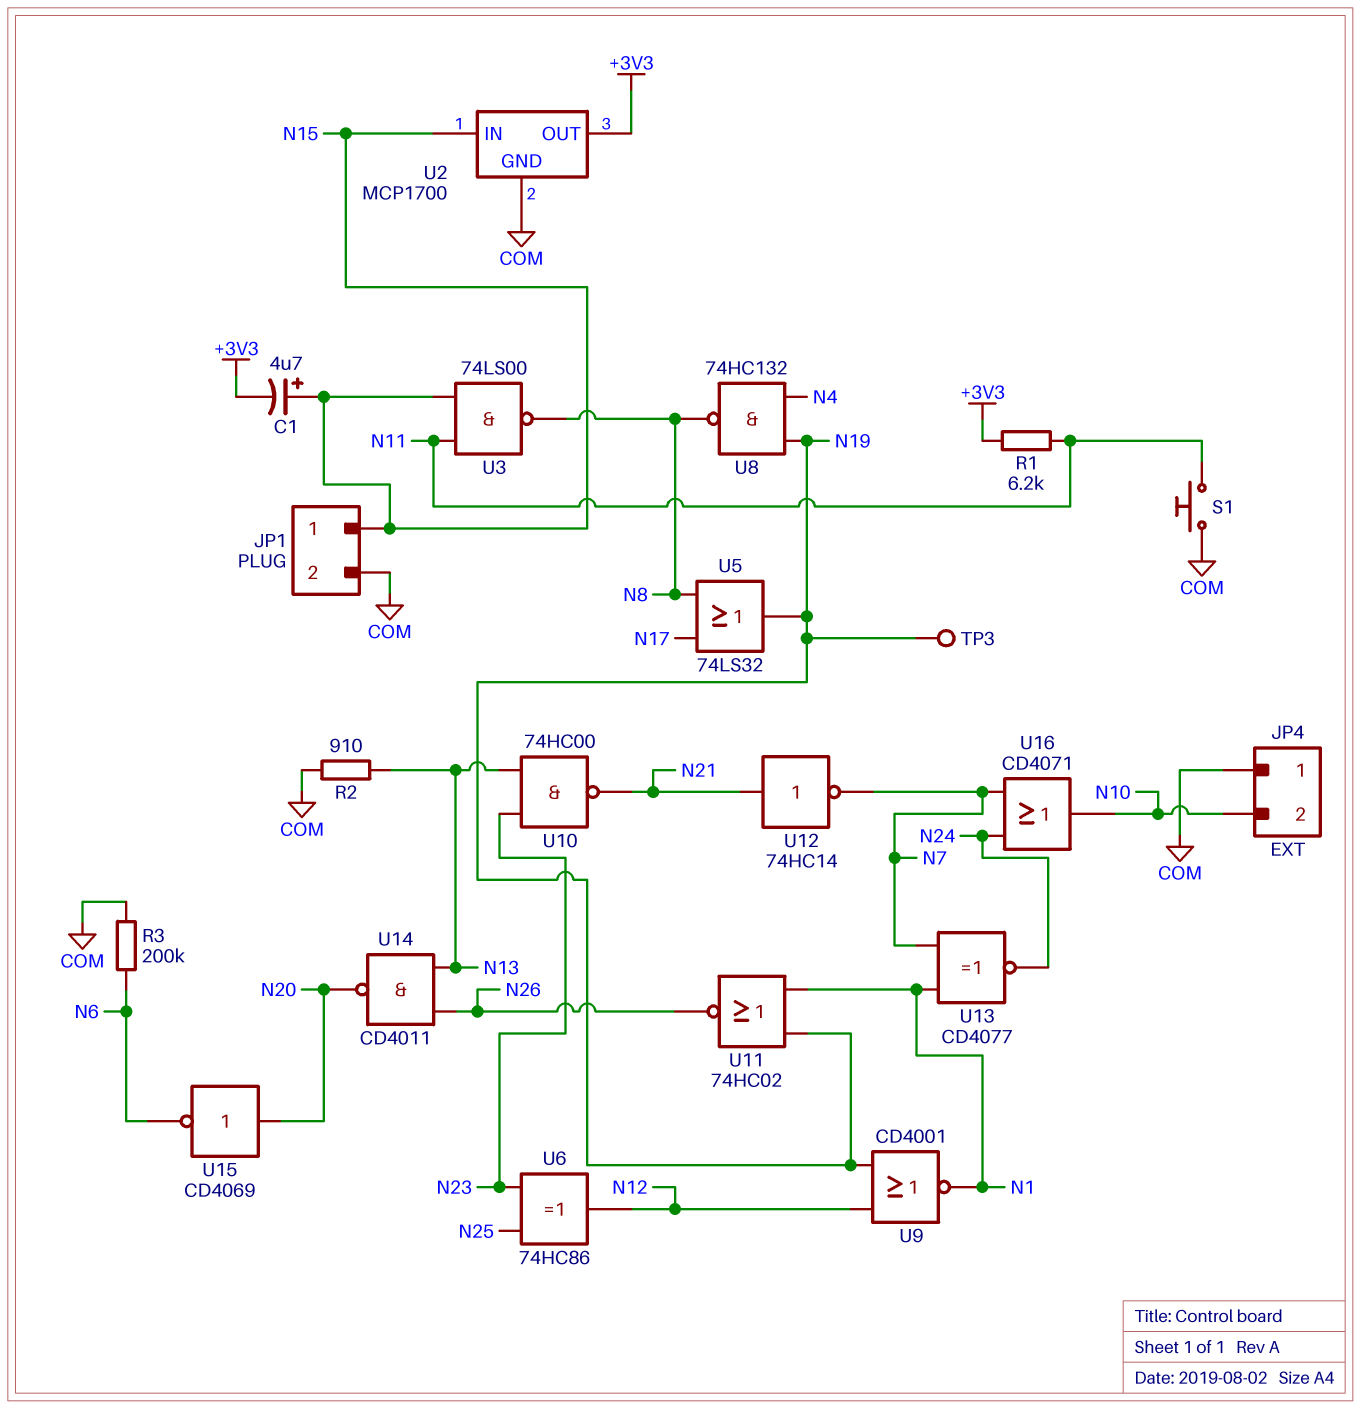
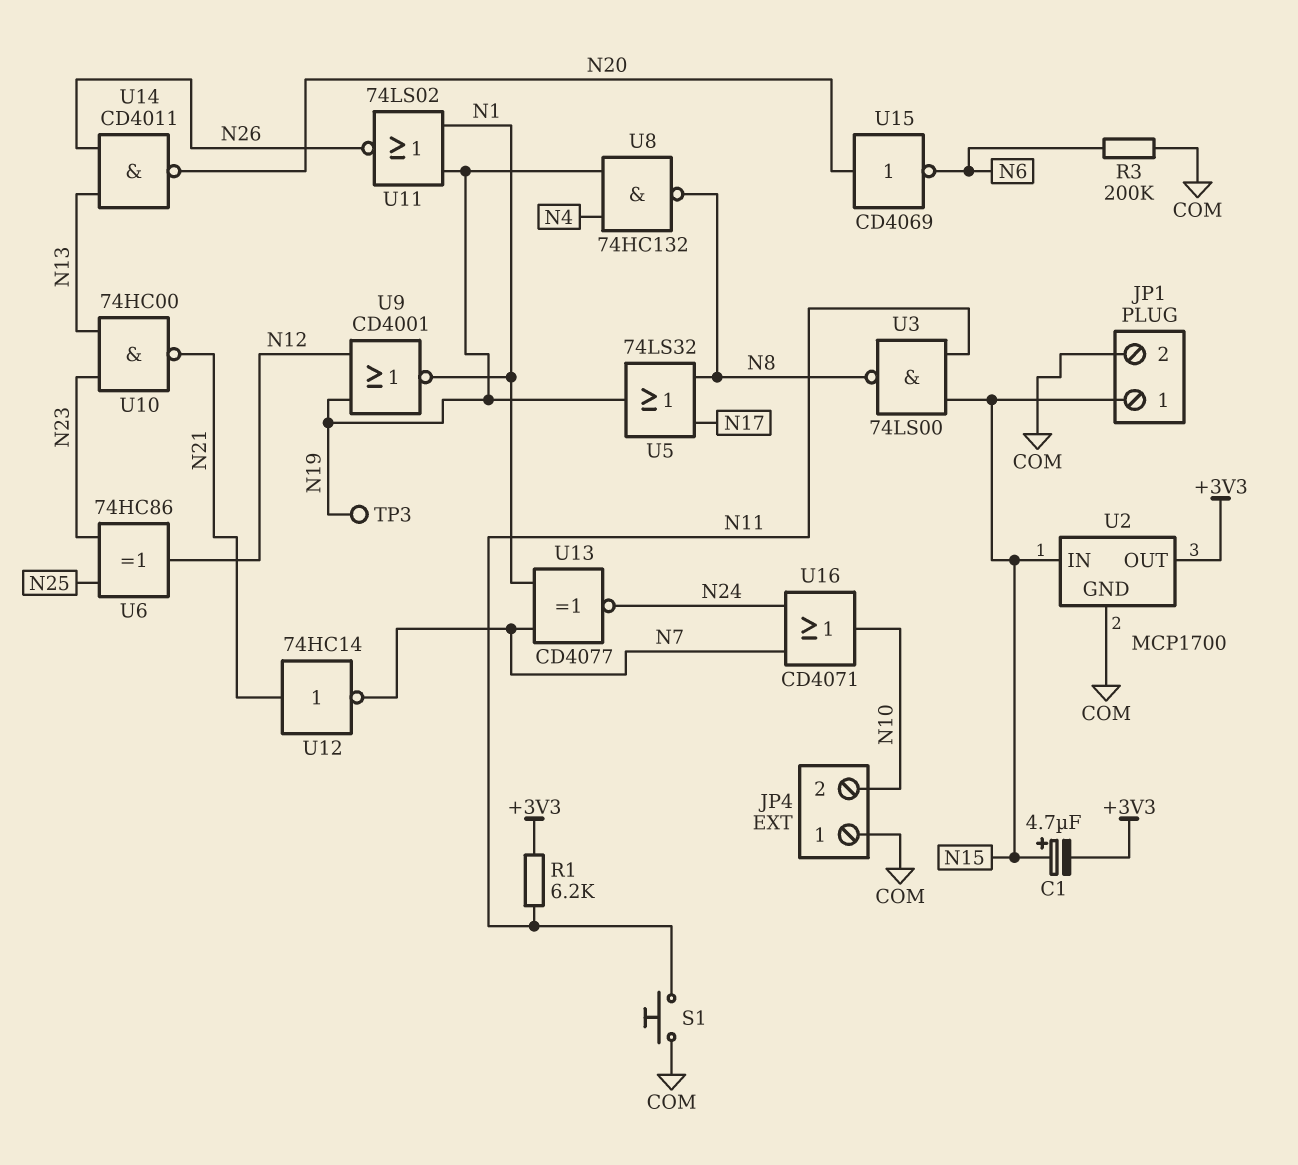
R2: 910 (COM, N13) -> none
U11: NOR 74HC02 (in N1, in N19, out N26) -> NOR 74LS02 (in N1, in N19, out N26)

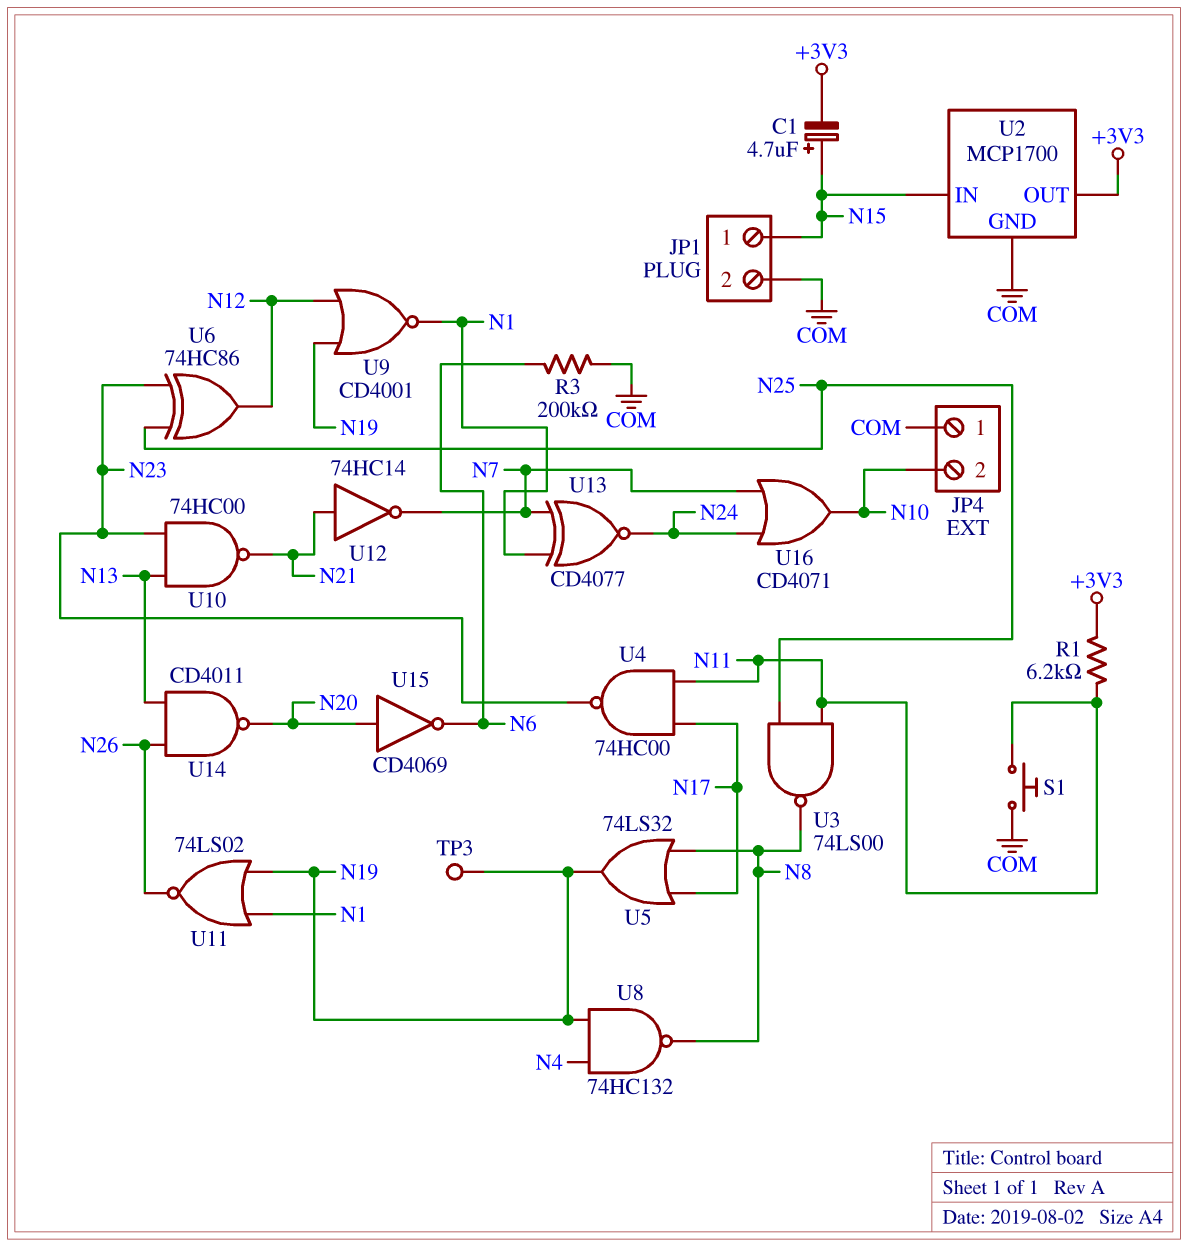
U3: NAND 74LS00 (in N11, in N15, out N8) -> NAND 74LS00 (in N11, in N25, out N8)
U4: none -> NAND 74HC00 (in N11, in N17, out N23)

